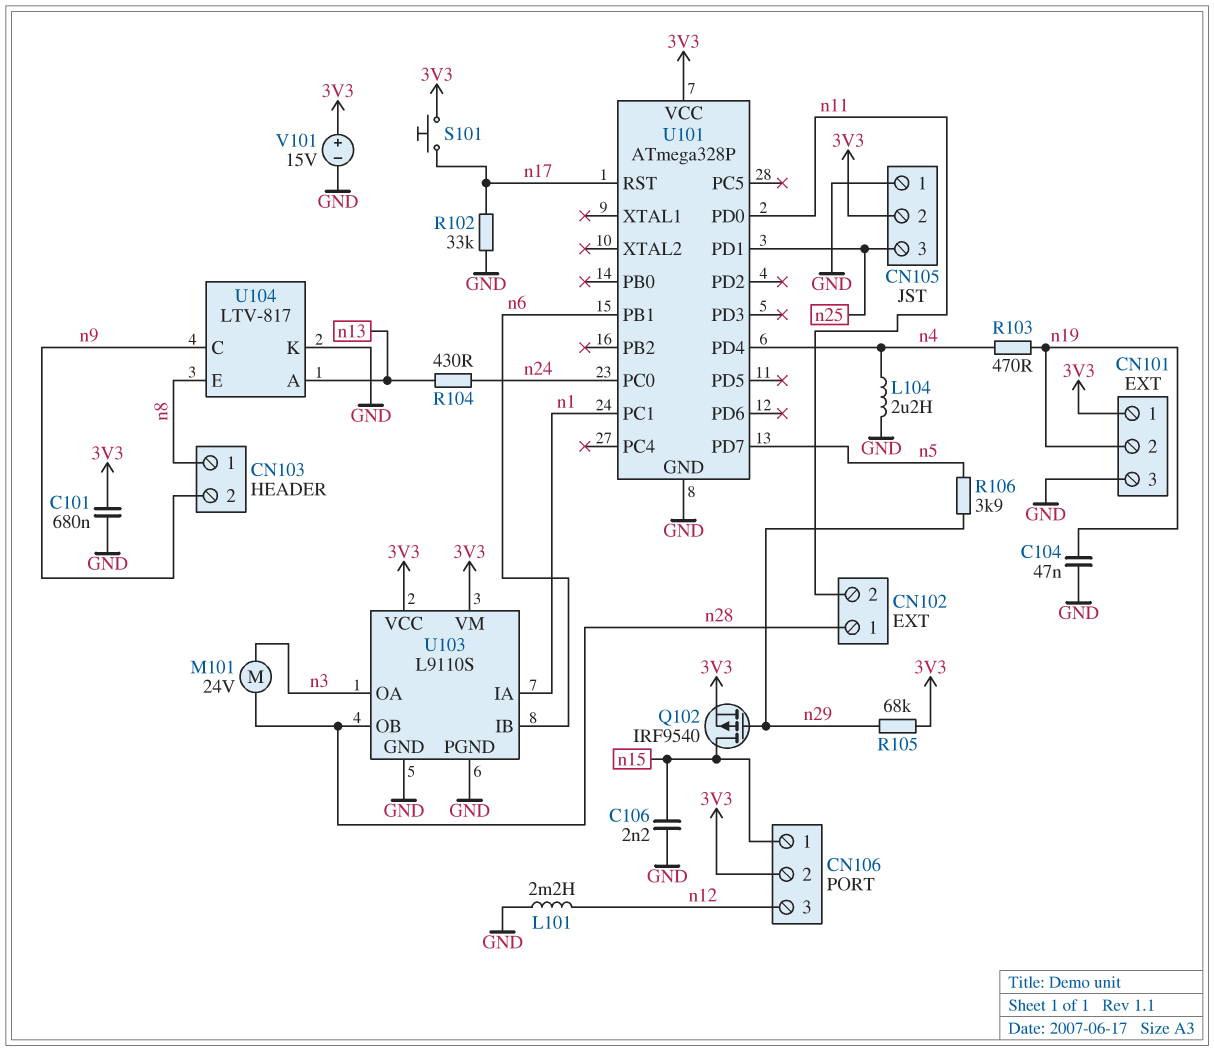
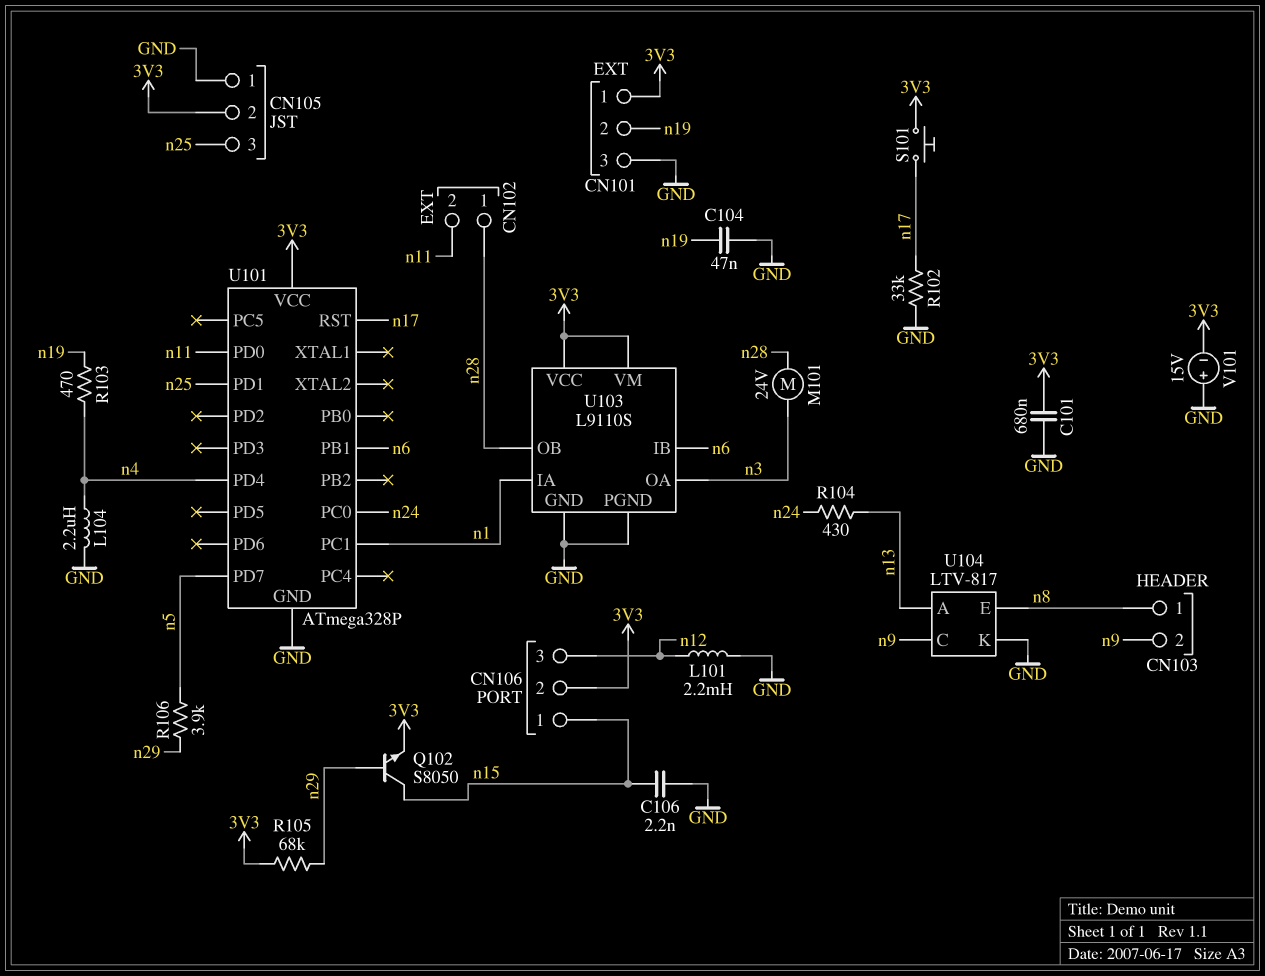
Q102: PMOS IRF9540 (G n29, D n15, S 3V3) -> NPN S8050 (B n29, C n15, E 3V3)
V101: 15V (plus 3V3, minus GND) -> 15V (plus GND, minus 3V3)

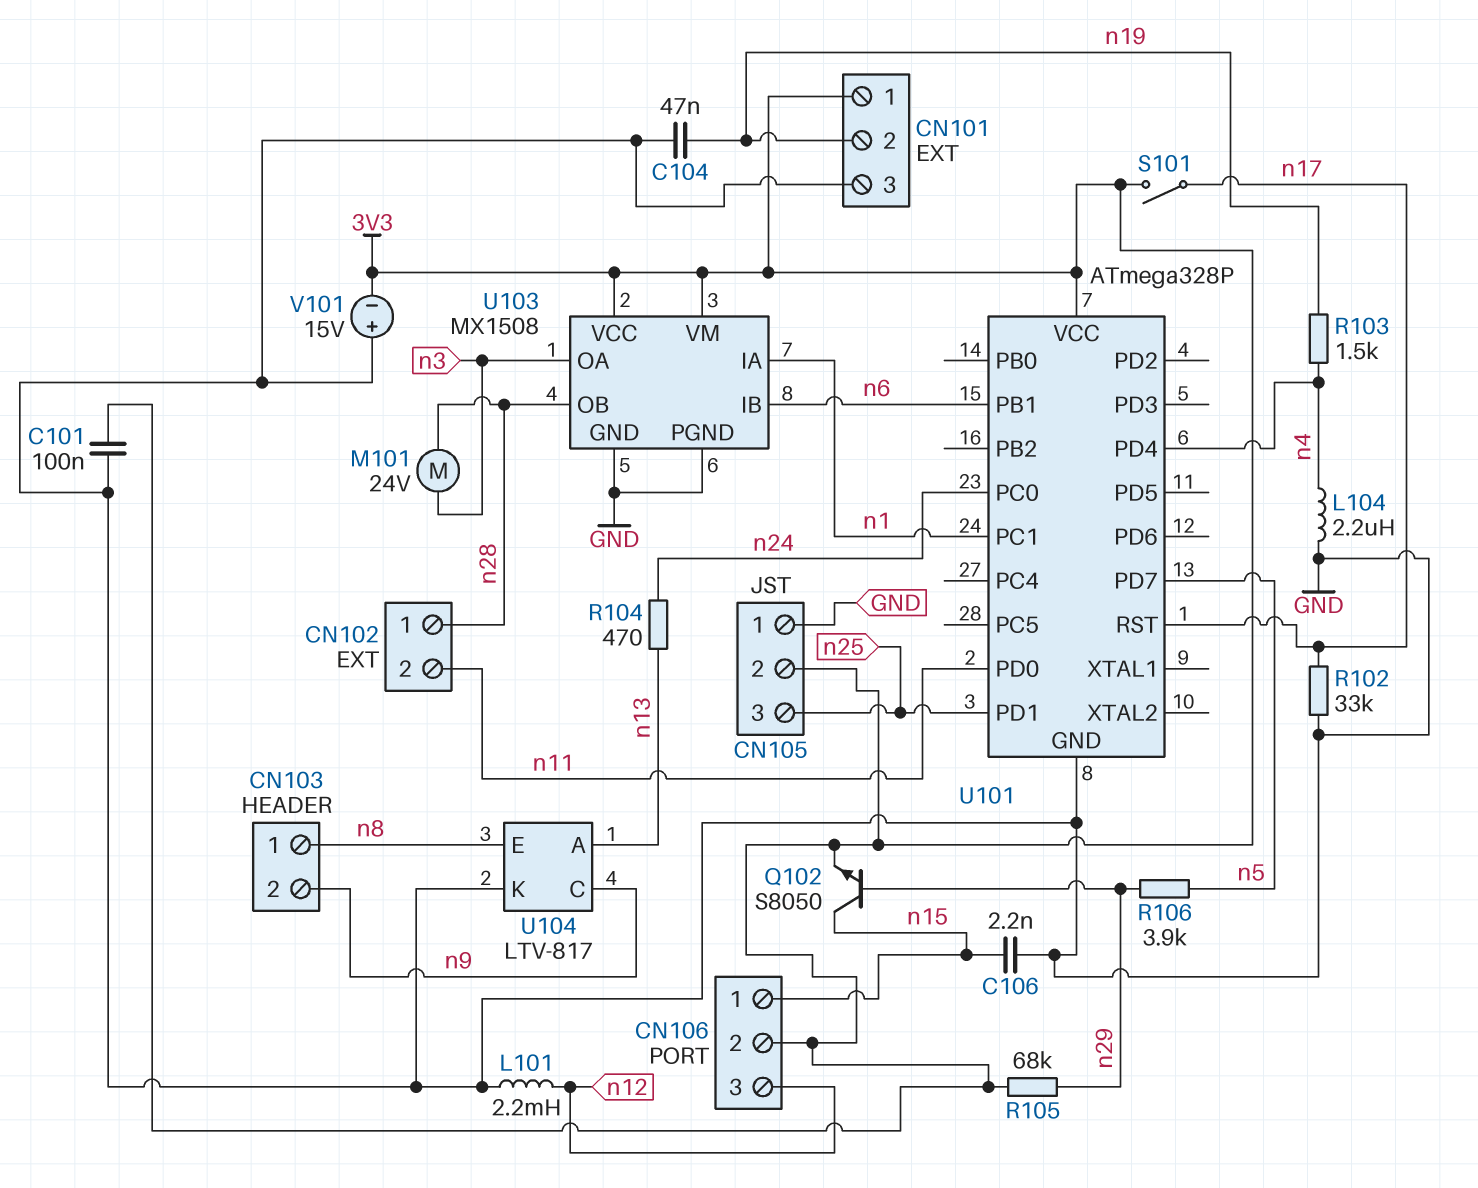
C101: 680nF (3V3, GND) -> 100nF (3V3, GND)
R103: 470 (n4, n19) -> 1.5k (n4, n19)
R104: 430 (n13, n24) -> 470 (n13, n24)
S101: button (3V3, n17) -> switch (3V3, n17)
U103: L9110S -> MX1508

